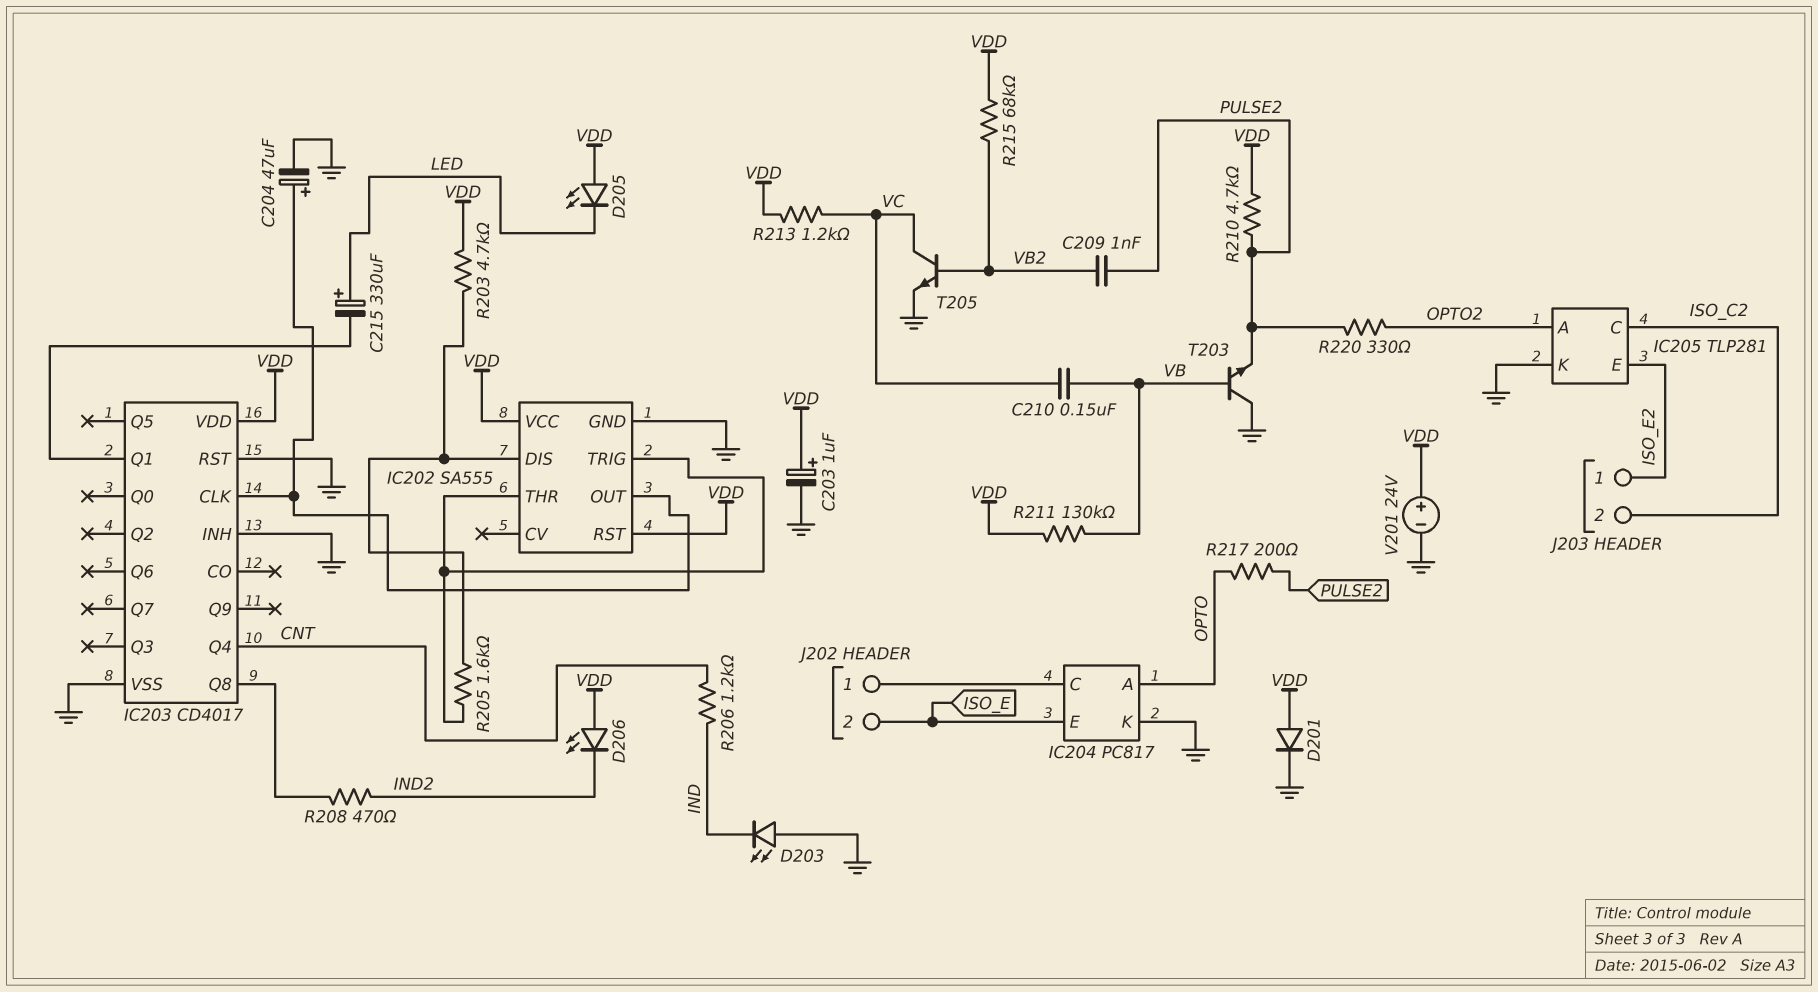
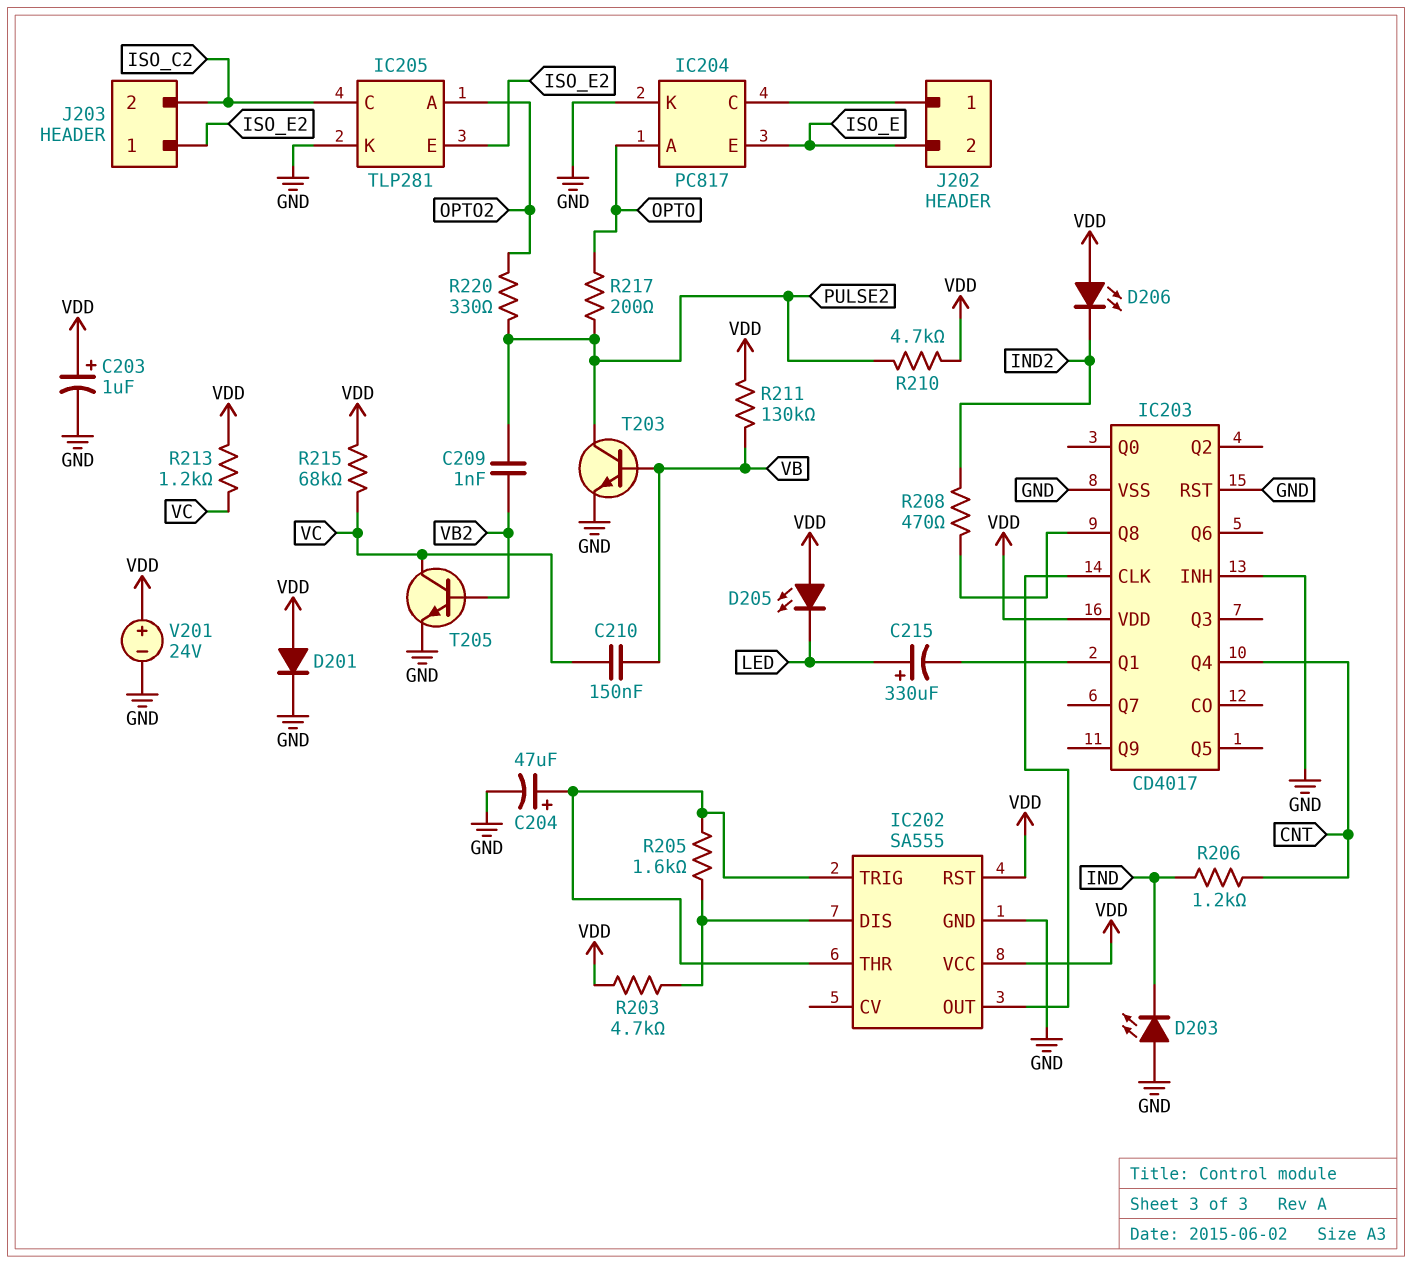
C204: 47uF (plus IC202/OUT, minus GND) -> 47uF (plus IC202/THR, minus GND)
R215: 68k (VB2, VDD) -> 68k (VC, VDD)
T203: NPN (B VB, C GND, E PULSE2) -> NPN (B VB, C PULSE2, E GND)

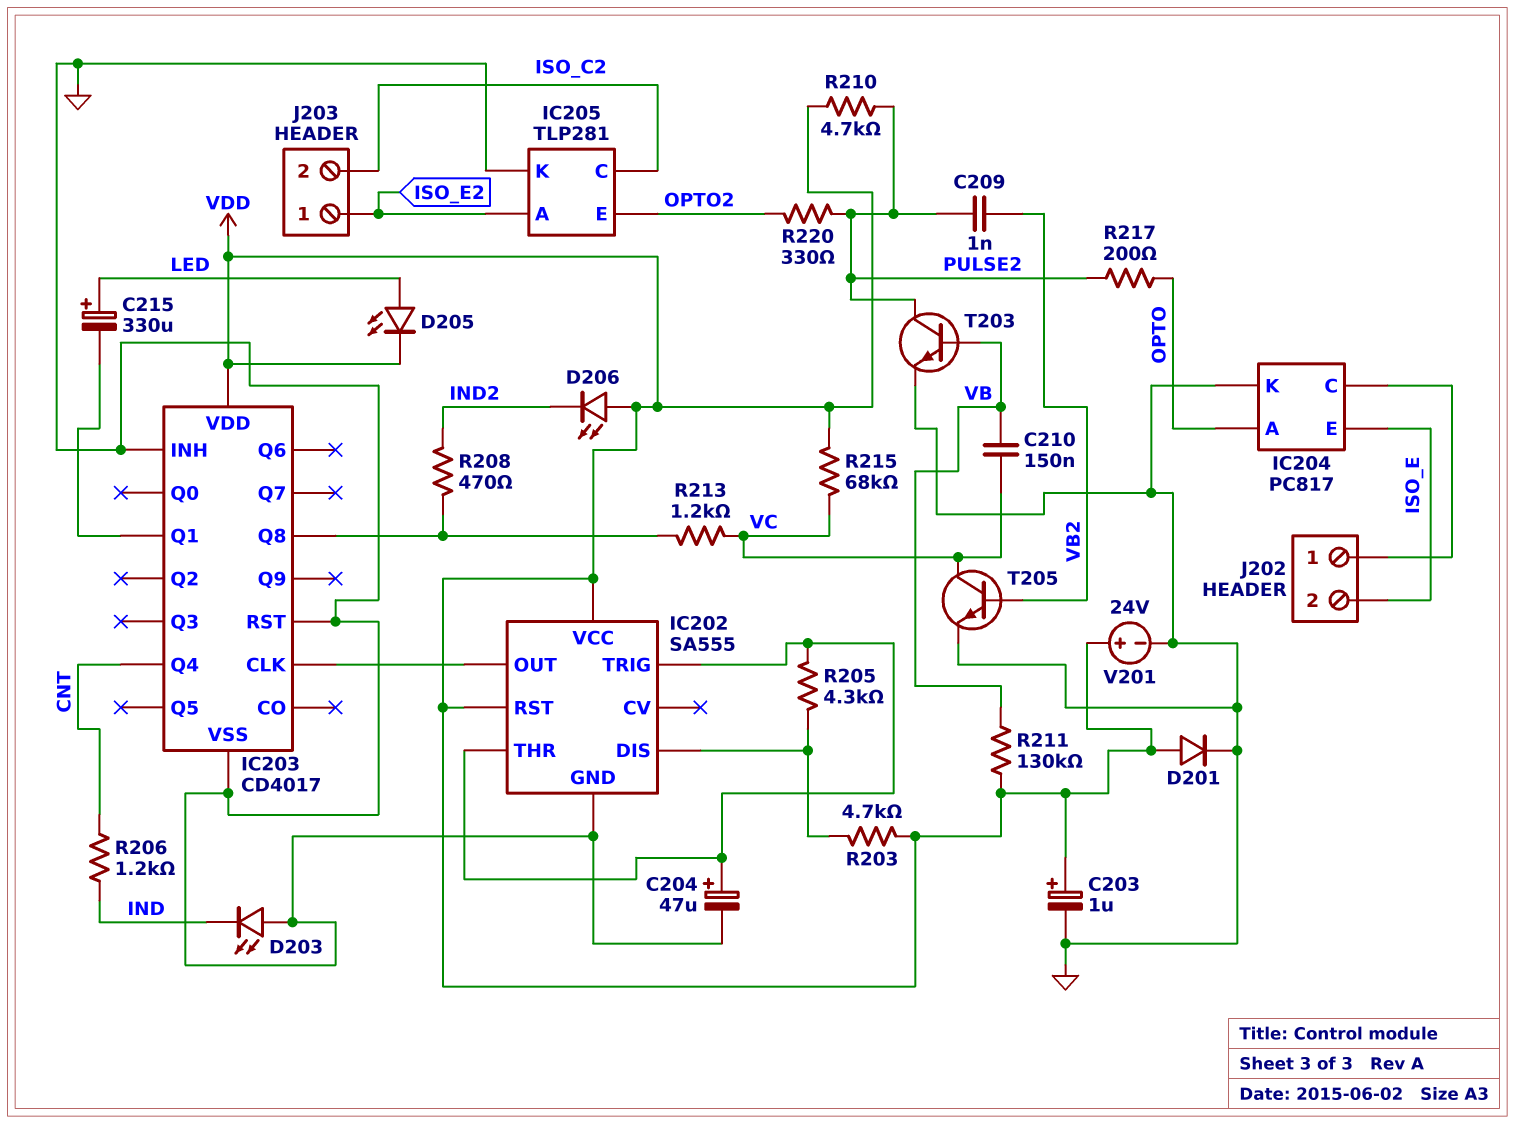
D205: LED (A VDD, K LED) -> LED (A LED, K VDD)
IC205 pin A: OPTO2 -> ISO_E2
IC205 pin E: ISO_E2 -> OPTO2
R205: 1.6k (IC202/DIS, IC202/THR) -> 4.3k (IC202/DIS, IC202/THR)
R213: 1.2k (VC, VDD) -> 1.2k (IC203/Q8, VC)

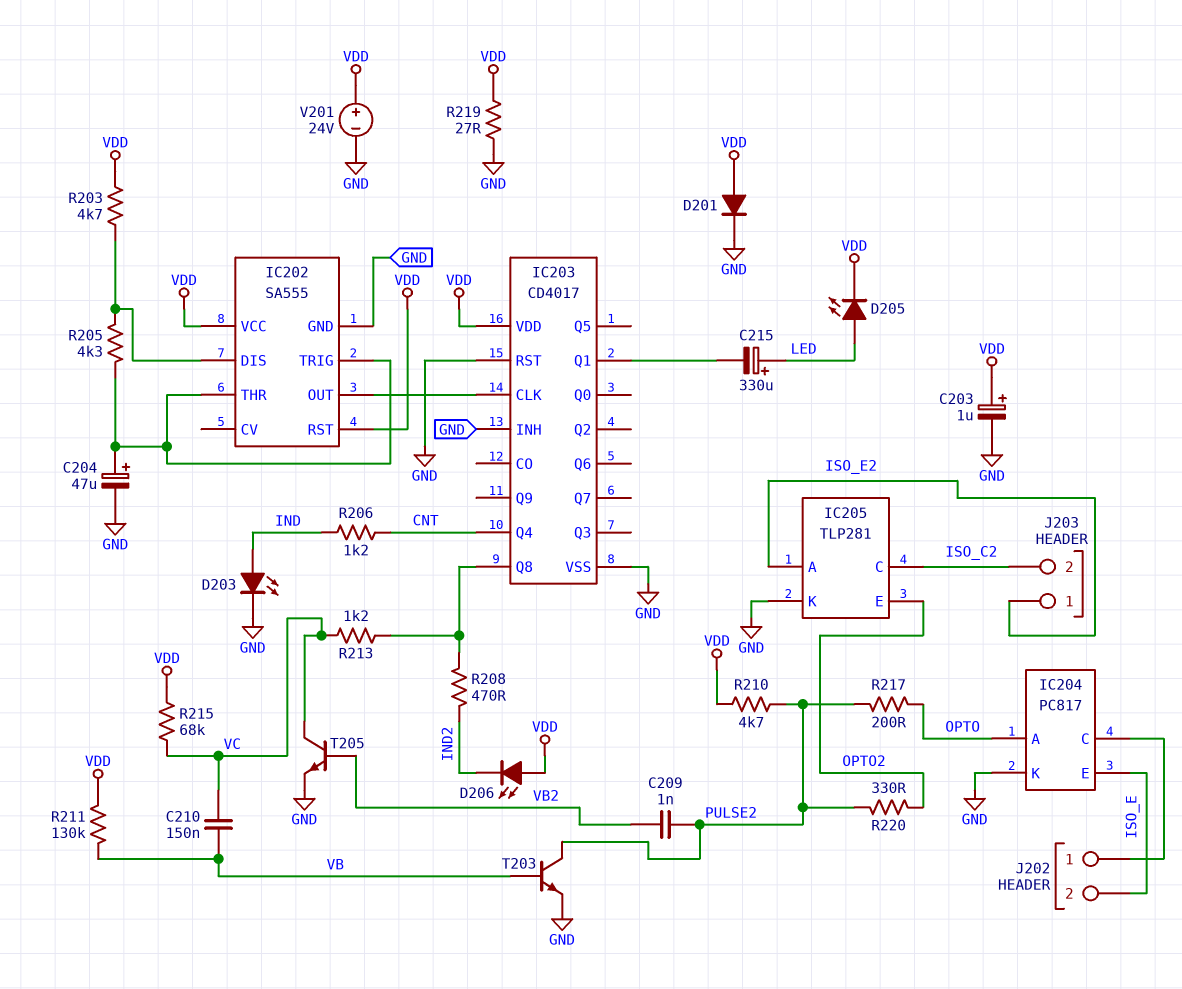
D203: LED (A GND, K IND) -> LED (A IND, K GND)
R219: none -> 27 (GND, VDD)

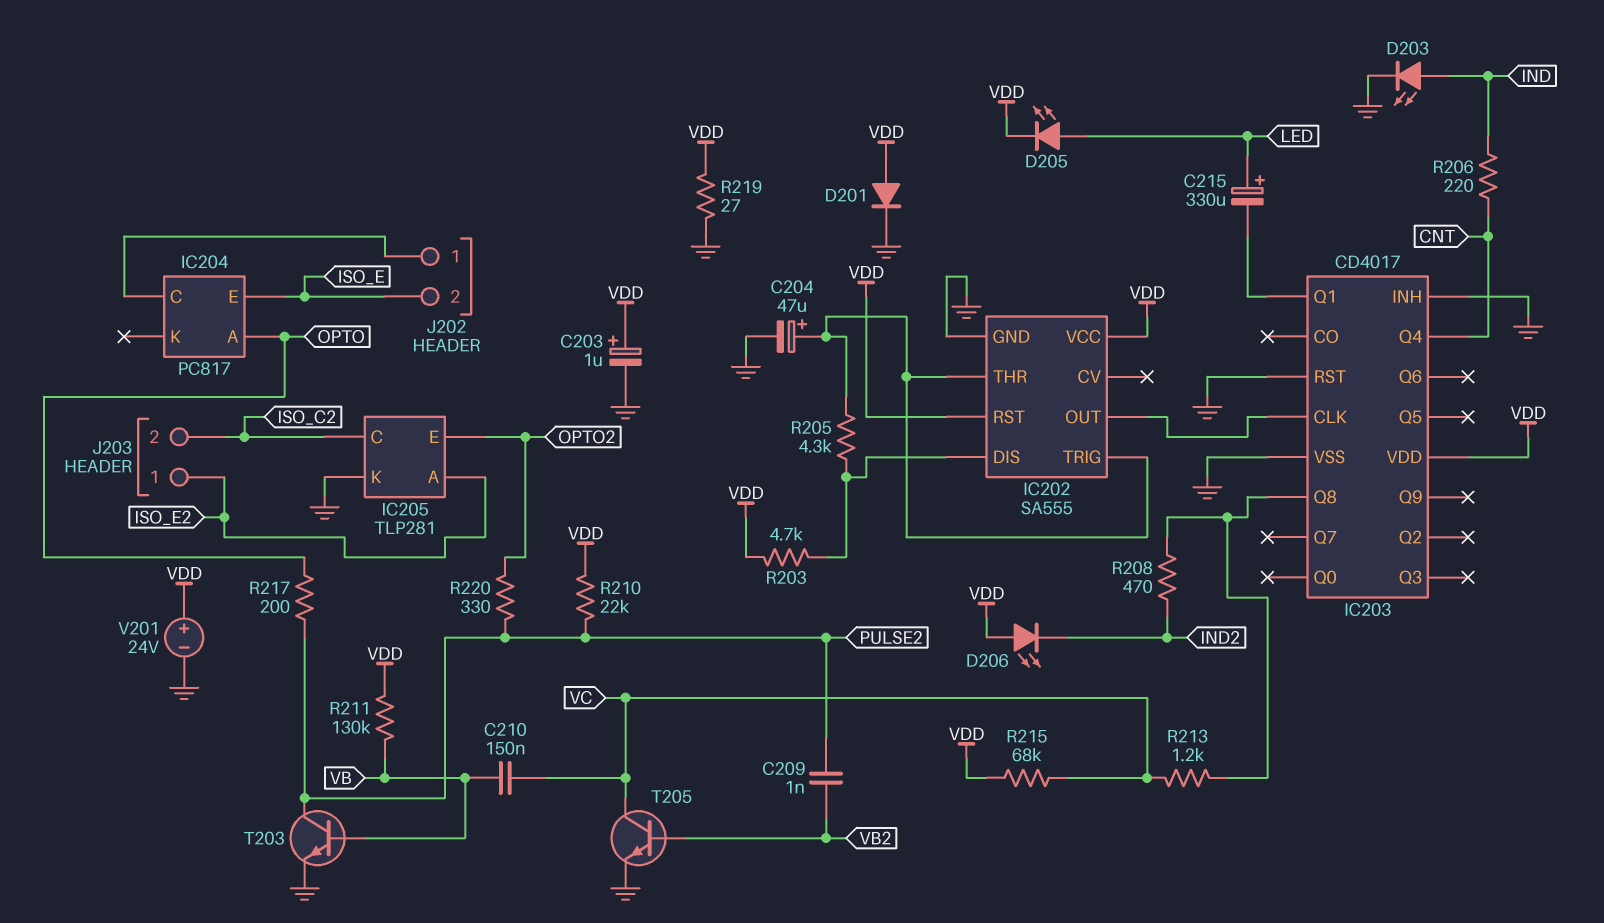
IC204 pin K: GND -> none
R206: 1.2k (CNT, IND) -> 220 (CNT, IND)
R210: 4.7k (PULSE2, VDD) -> 22k (PULSE2, VDD)

